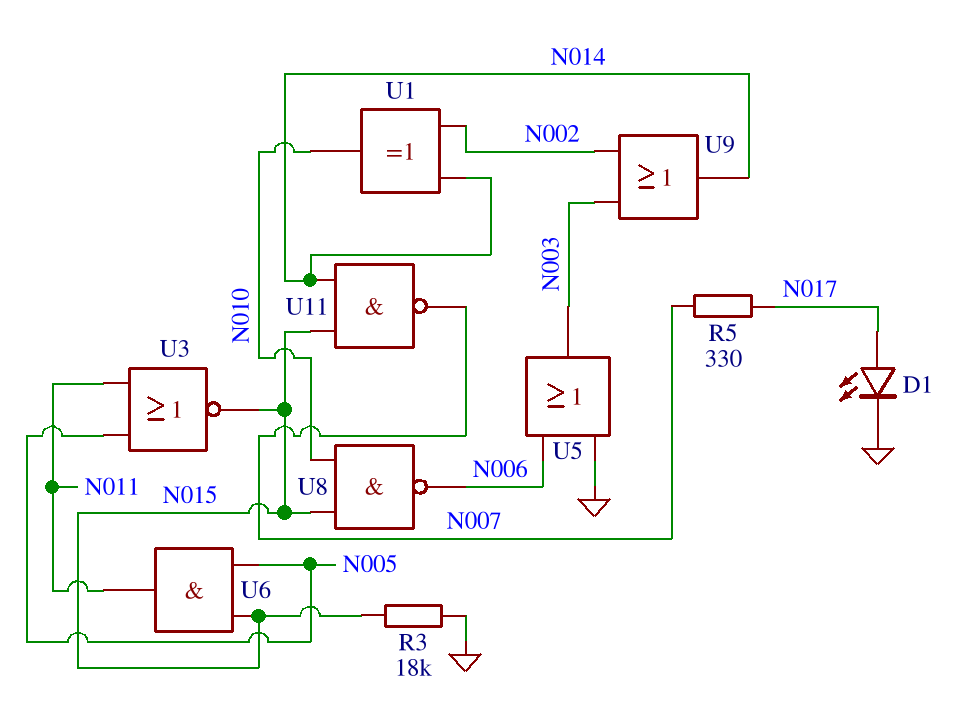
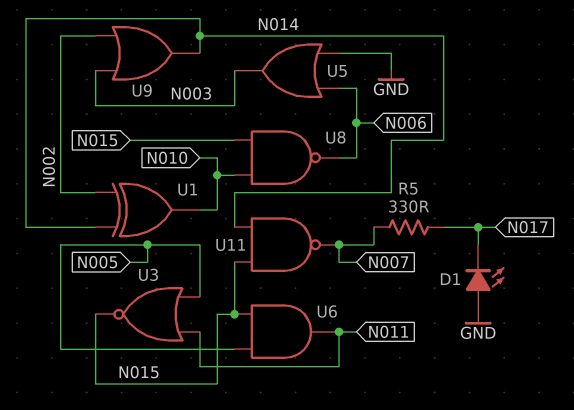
D1: LED (A N017, K GND) -> LED (A GND, K N017)
R3: 18k (GND, N015) -> none

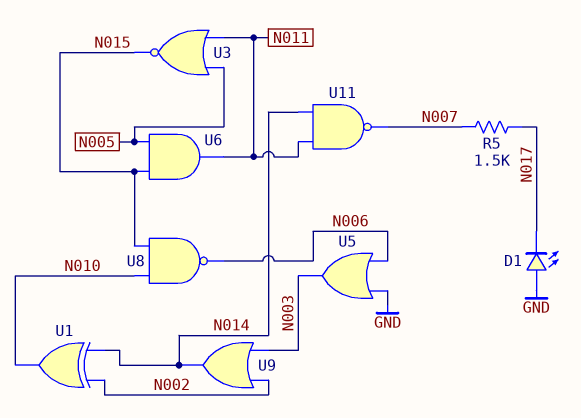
R5: 330 (N007, N017) -> 1.5k (N007, N017)
U11: NAND (in N014, in N015, out N007) -> NAND (in N011, in N014, out N007)

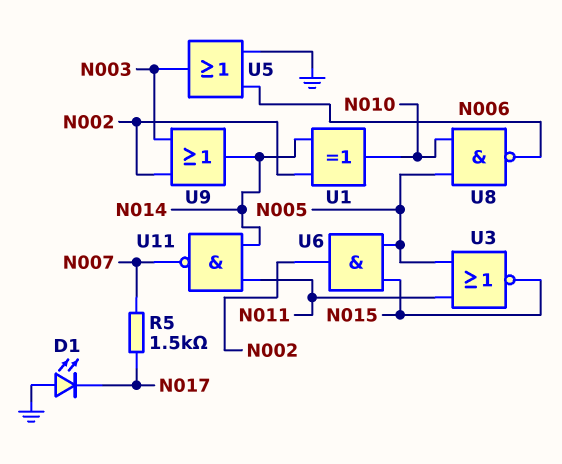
U6: AND (in N005, in N015, out N011) -> AND (in N005, in N015, out N002)
U8: NAND (in N010, in N015, out N006) -> NAND (in N005, in N010, out N006)

